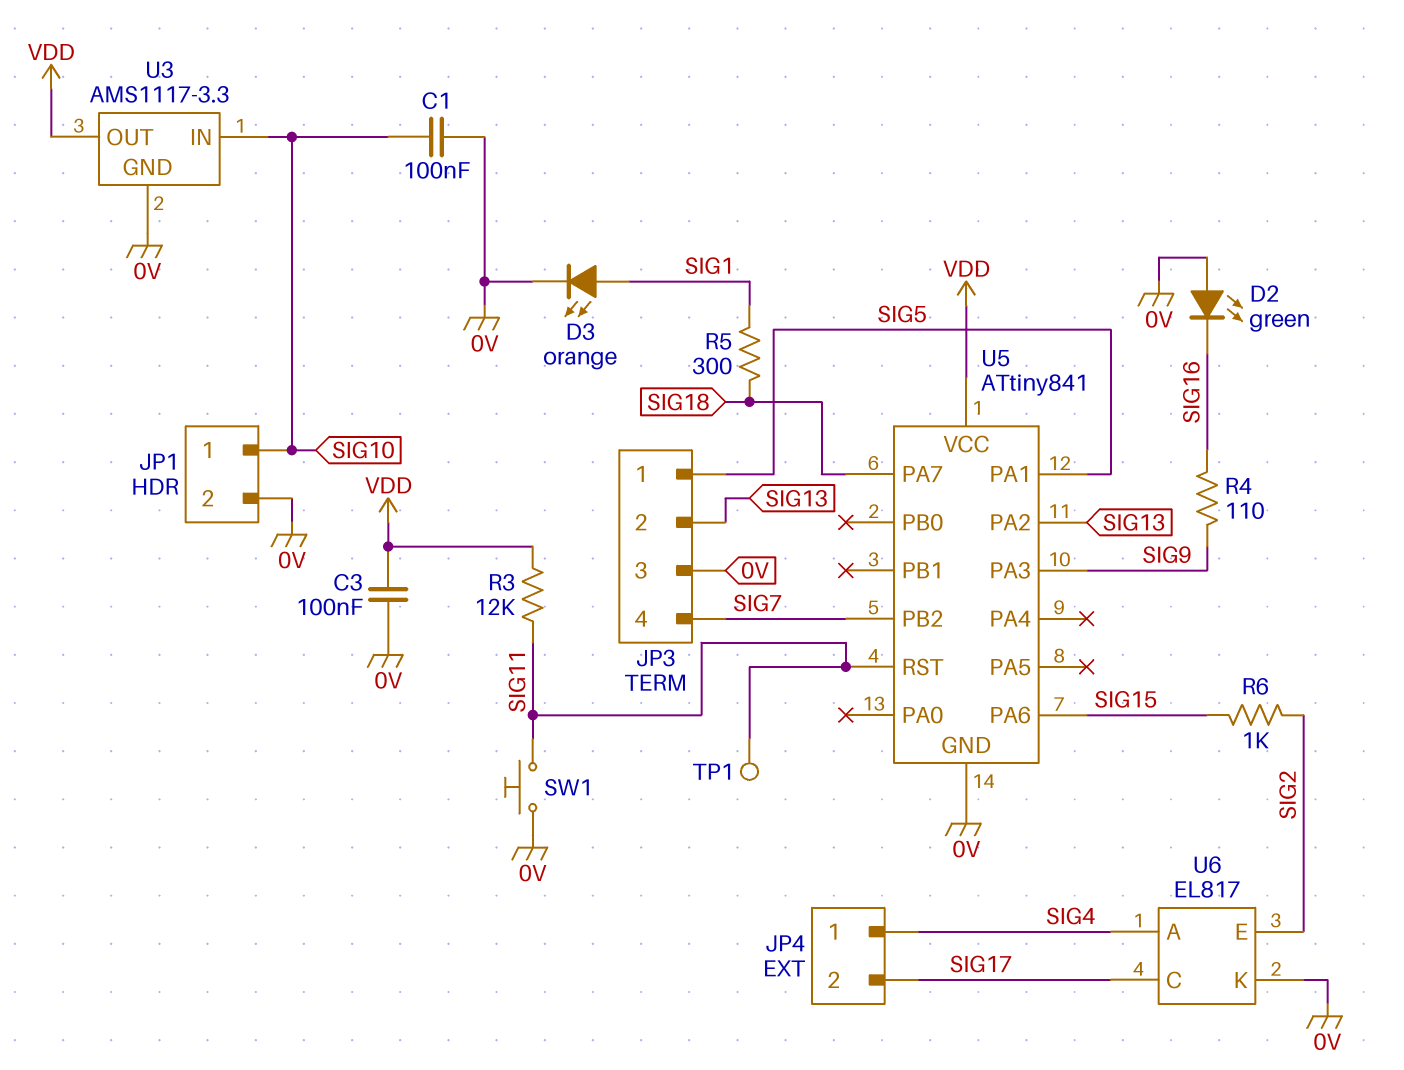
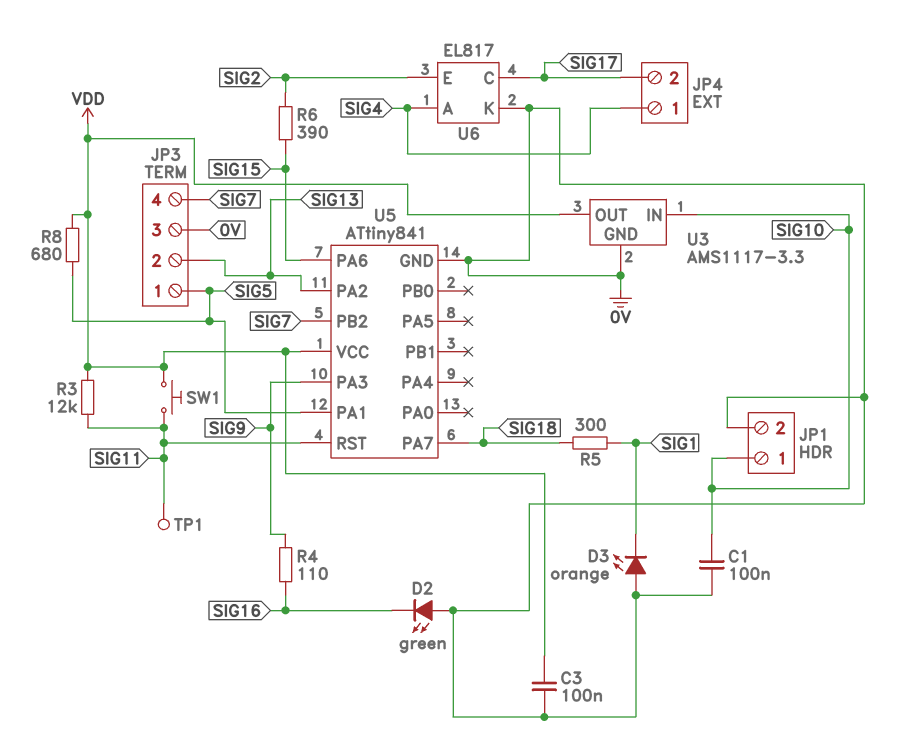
D3: LED orange (A SIG1, K 0V) -> LED orange (A 0V, K SIG1)
R6: 1k (SIG2, SIG15) -> 390 (SIG2, SIG15)
R8: none -> 680 (SIG5, VDD)
SW1: button (0V, SIG11) -> button (SIG11, VDD)

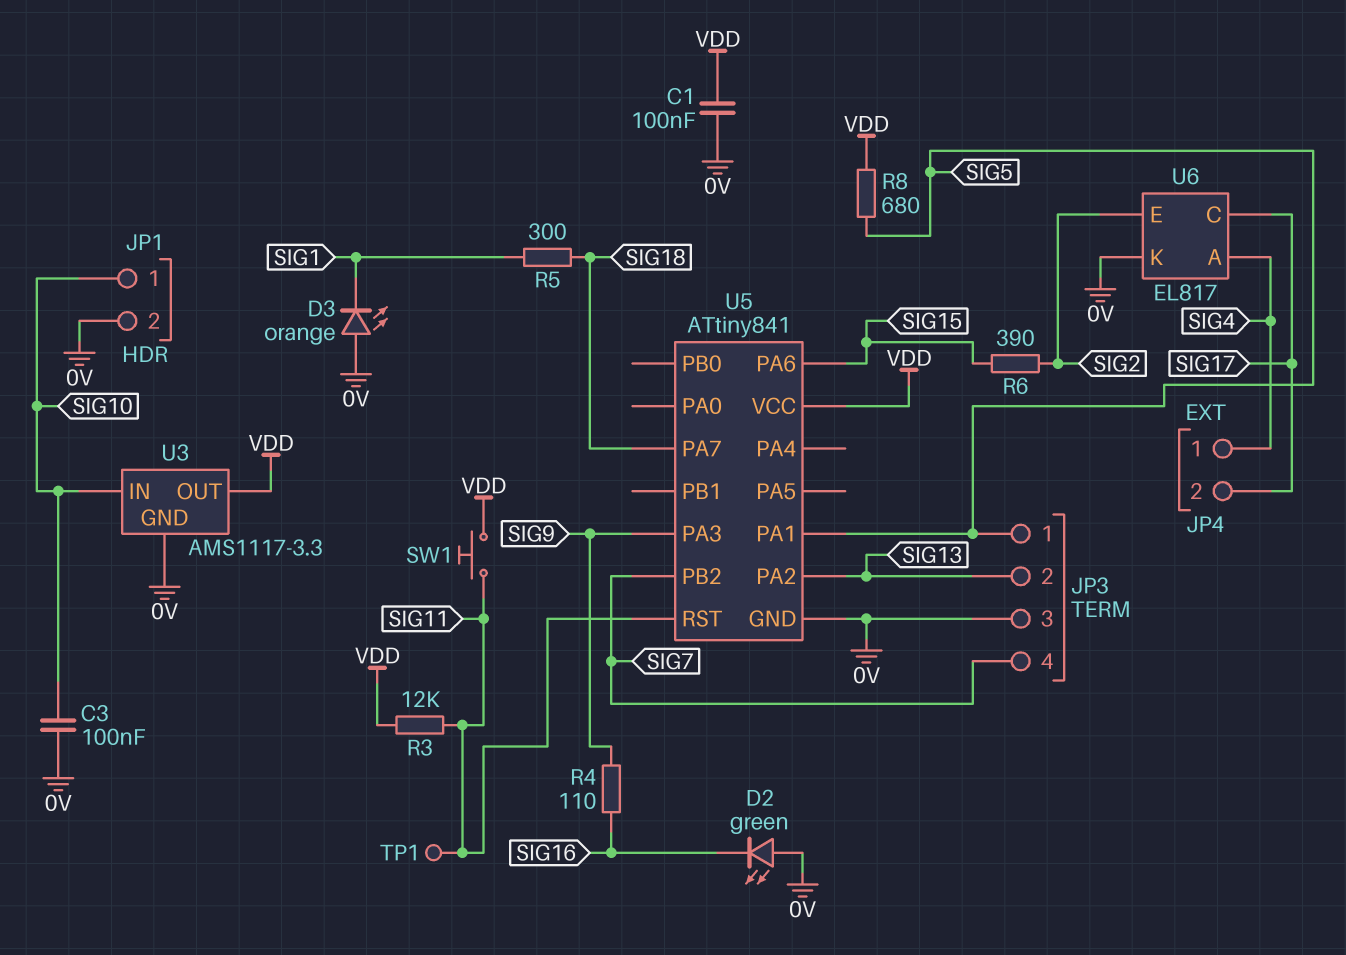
C1: 100nF (0V, SIG10) -> 100nF (0V, VDD)
C3: 100nF (0V, VDD) -> 100nF (0V, SIG10)

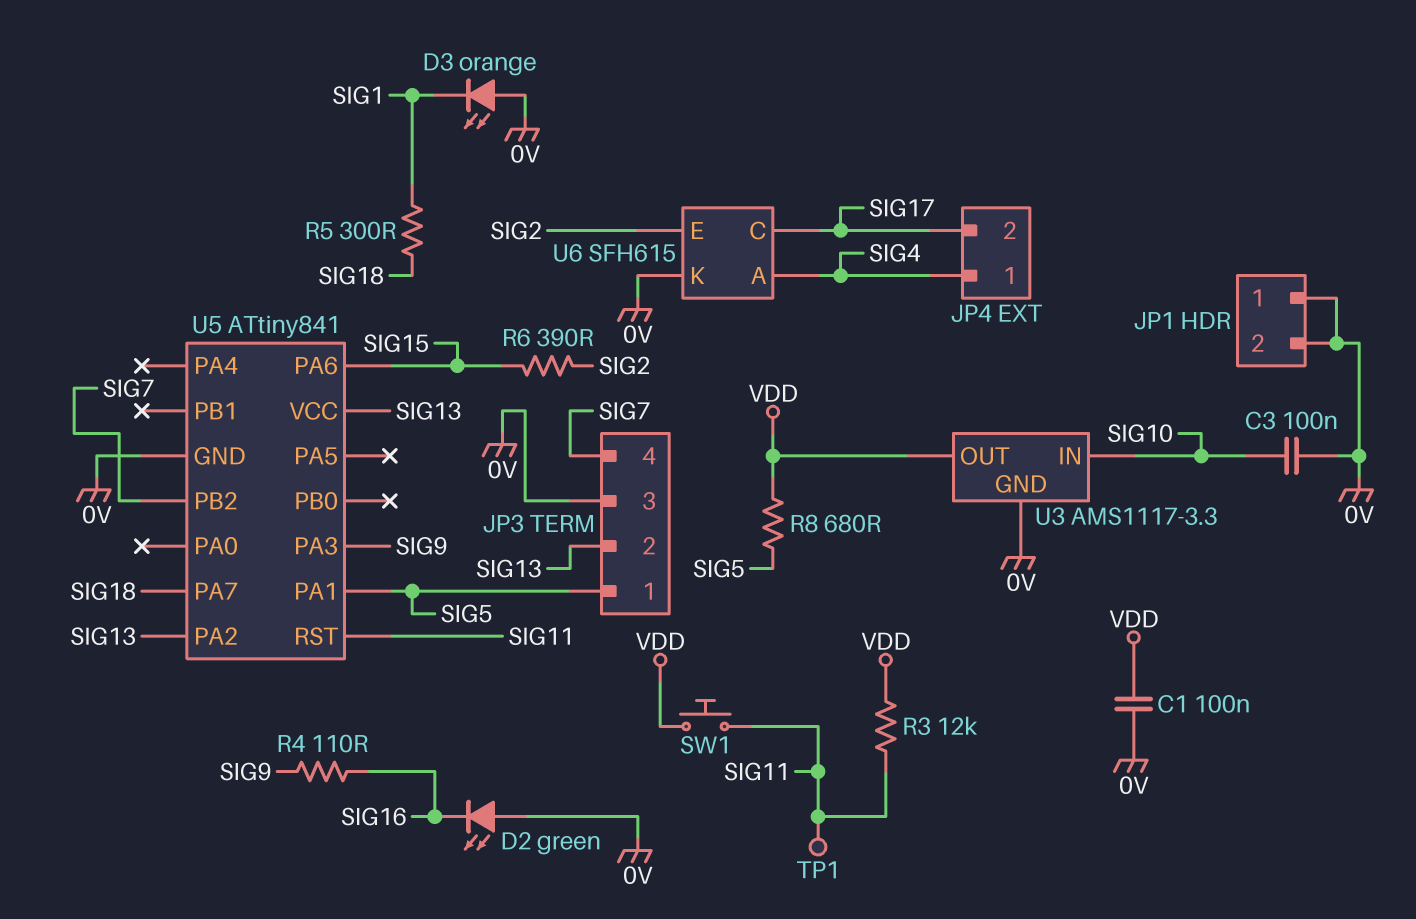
JP1 pin 1: SIG10 -> 0V
U5 pin VCC: VDD -> SIG13
U6: EL817 -> SFH615

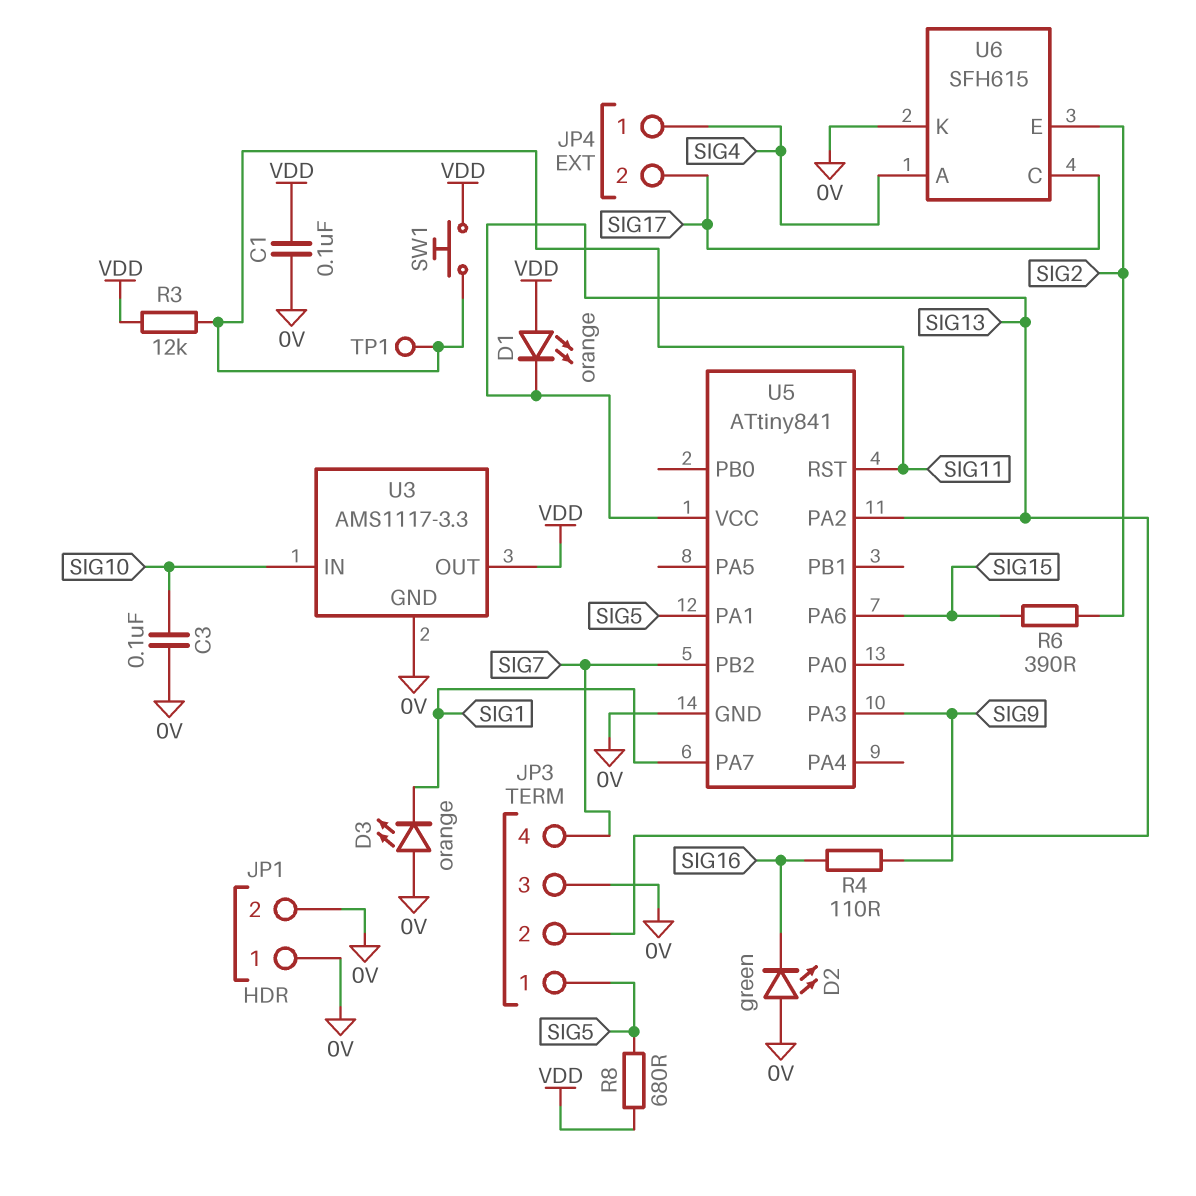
D1: none -> LED orange (A VDD, K SIG13)
R5: 300 (SIG1, SIG18) -> none
U5 pin PA7: SIG18 -> SIG1

